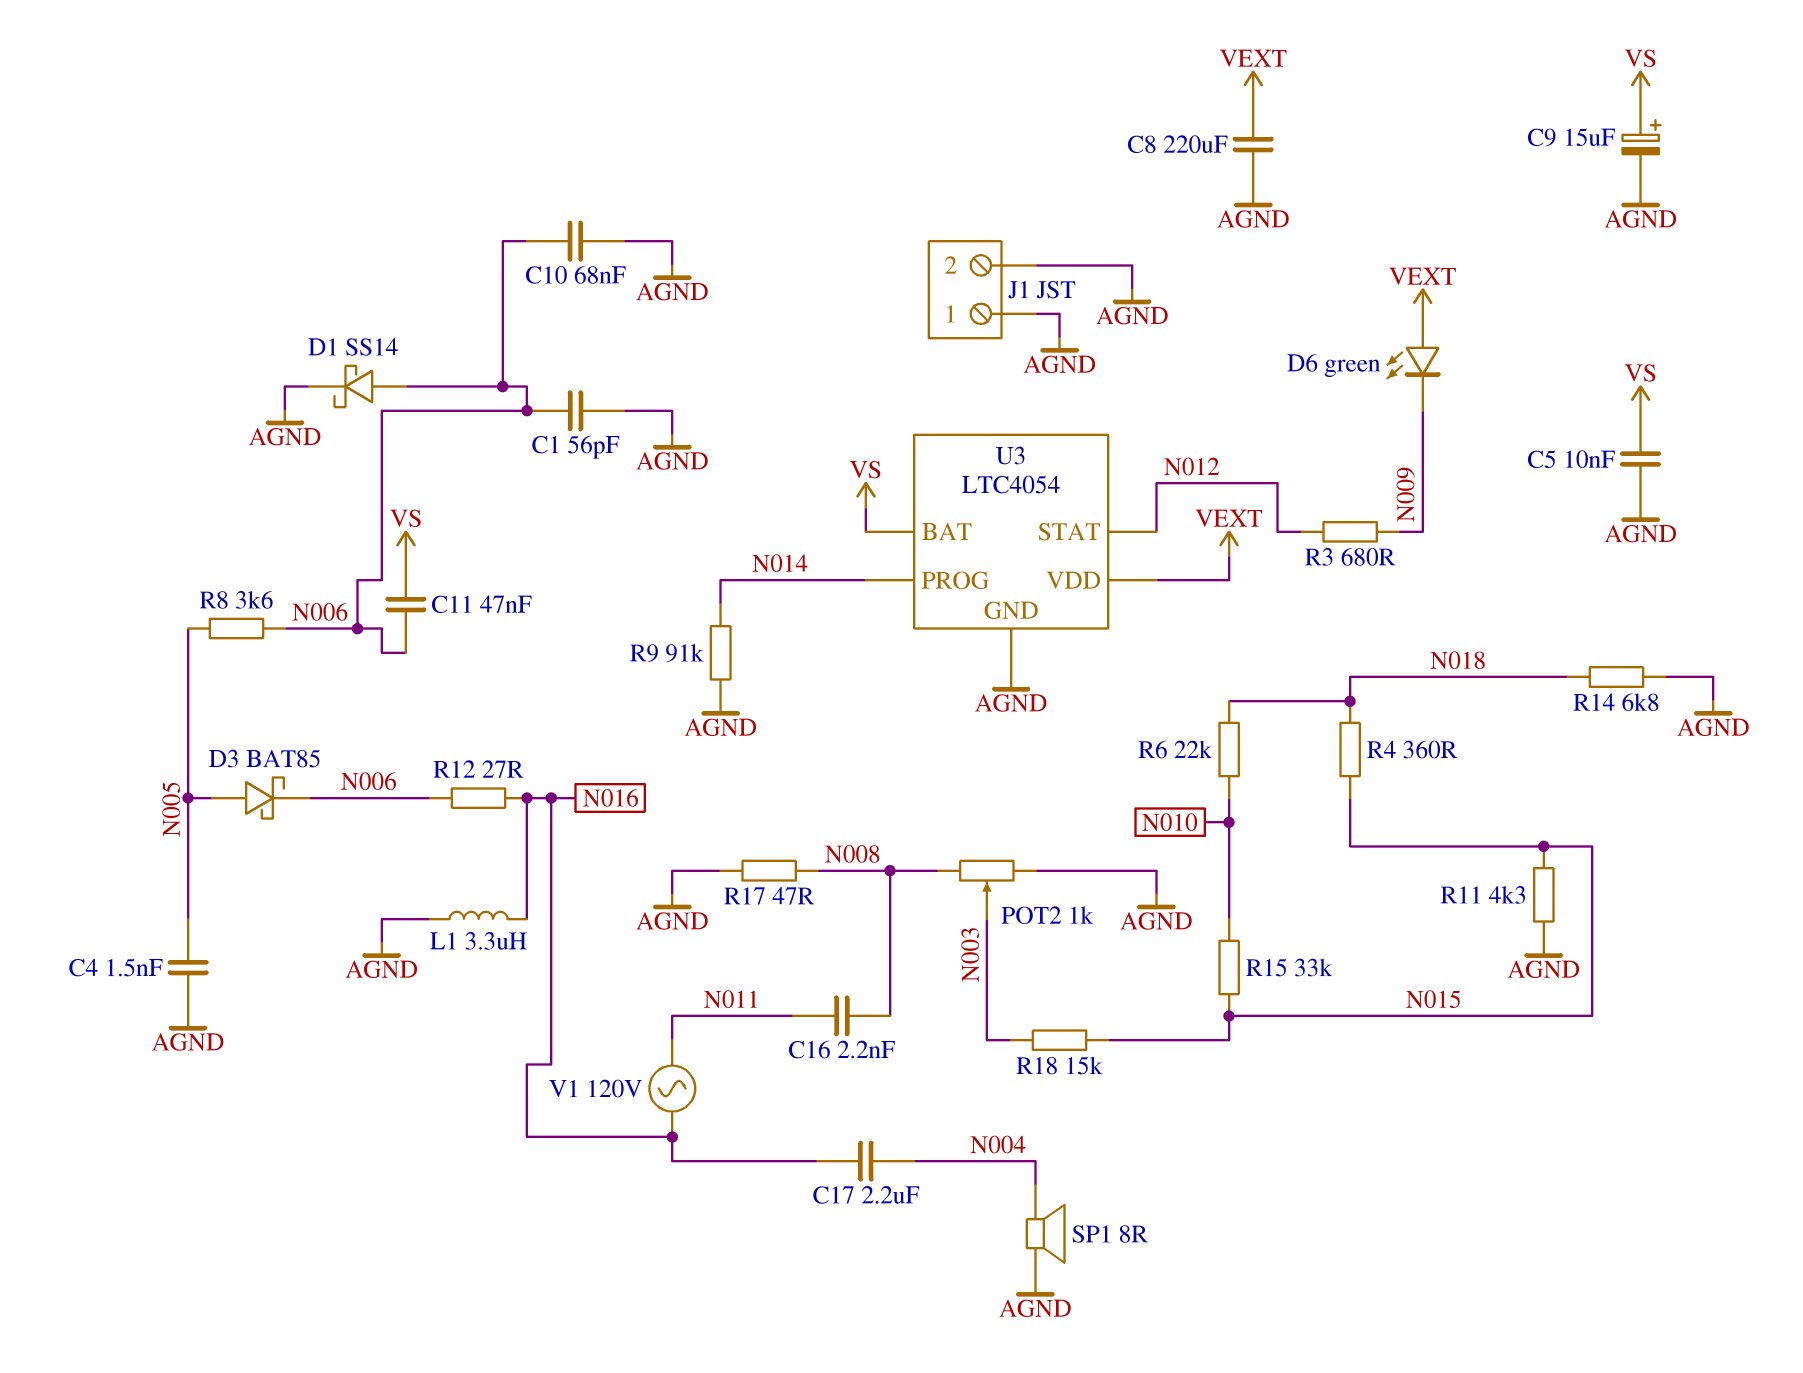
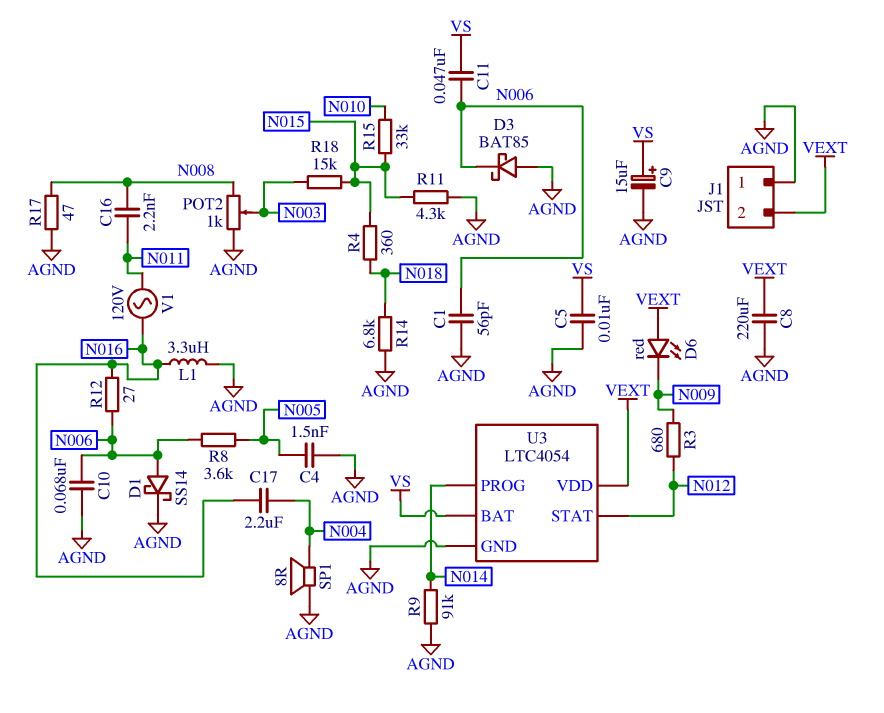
D3: schottky BAT85 (A N005, K N006) -> schottky BAT85 (A AGND, K N006)
D6: LED green (A VEXT, K N009) -> LED red (A VEXT, K N009)
J1 pin 2: AGND -> VEXT
R6: 22k (N010, N018) -> none

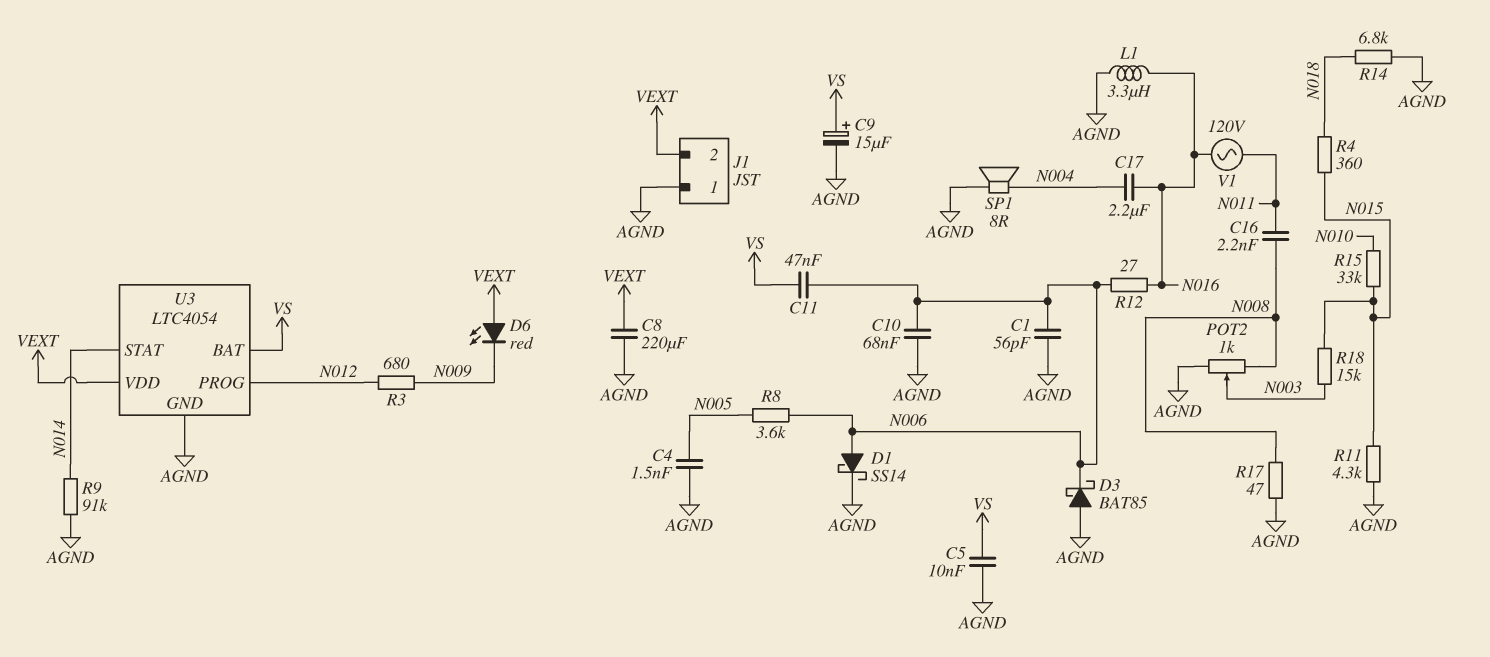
U3 pin PROG: N014 -> N012
U3 pin STAT: N012 -> N014

